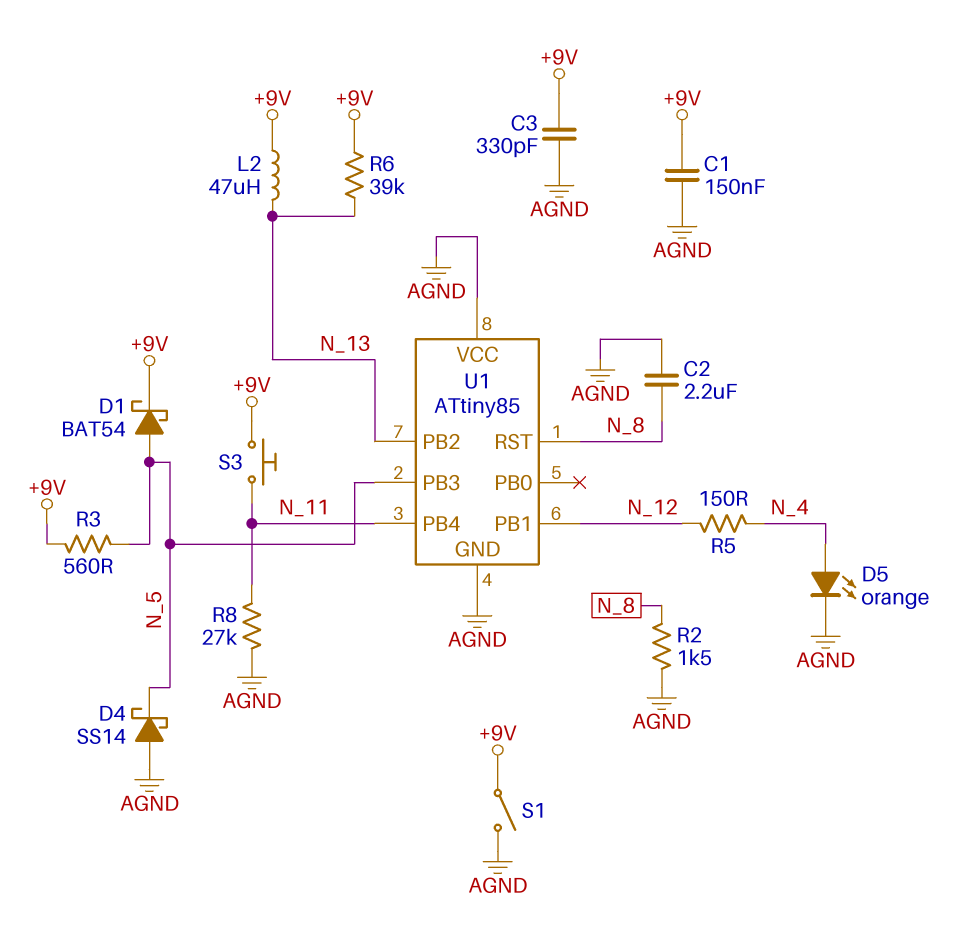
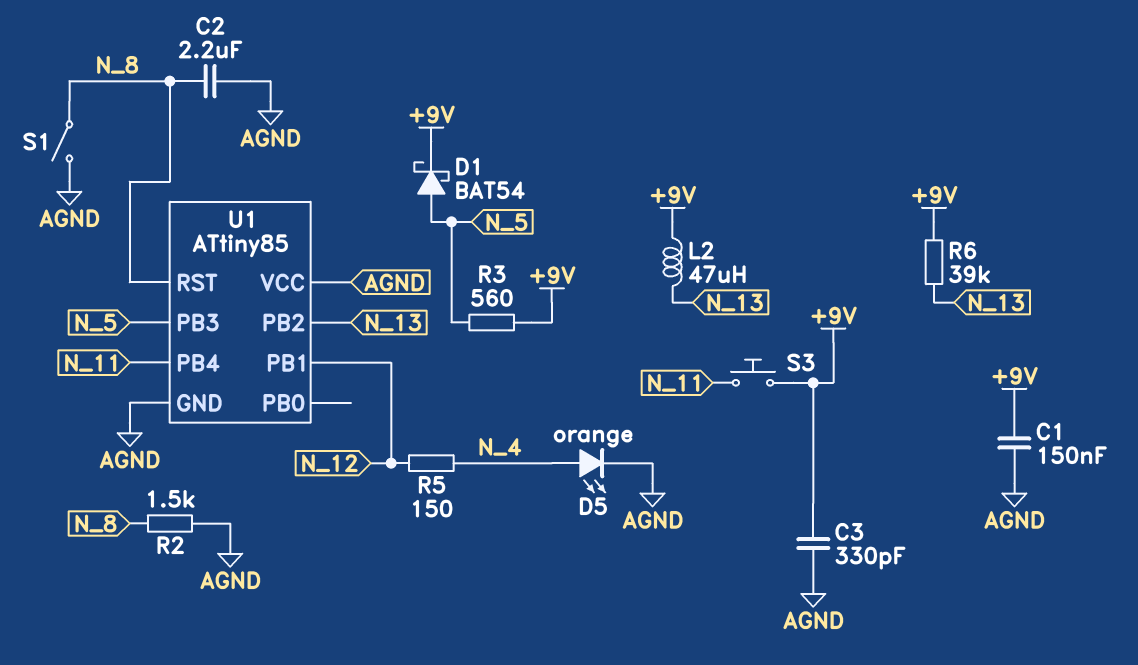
D4: schottky SS14 (A AGND, K N_5) -> none
R8: 27k (AGND, N_11) -> none
S1: switch (+9V, AGND) -> switch (AGND, N_8)

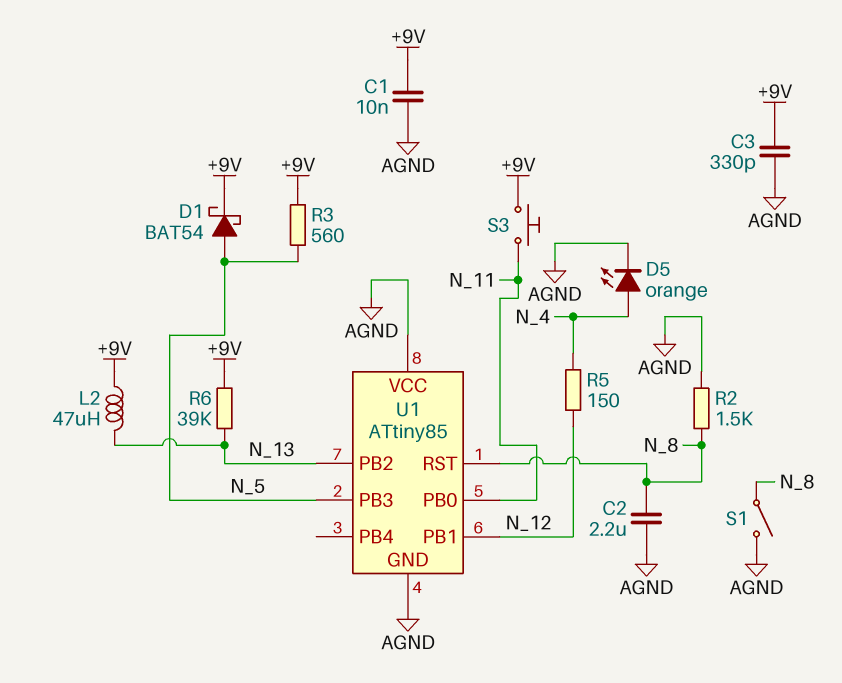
C1: 150nF (+9V, AGND) -> 10nF (+9V, AGND)
U1 pin PB0: none -> N_11
U1 pin PB4: N_11 -> none

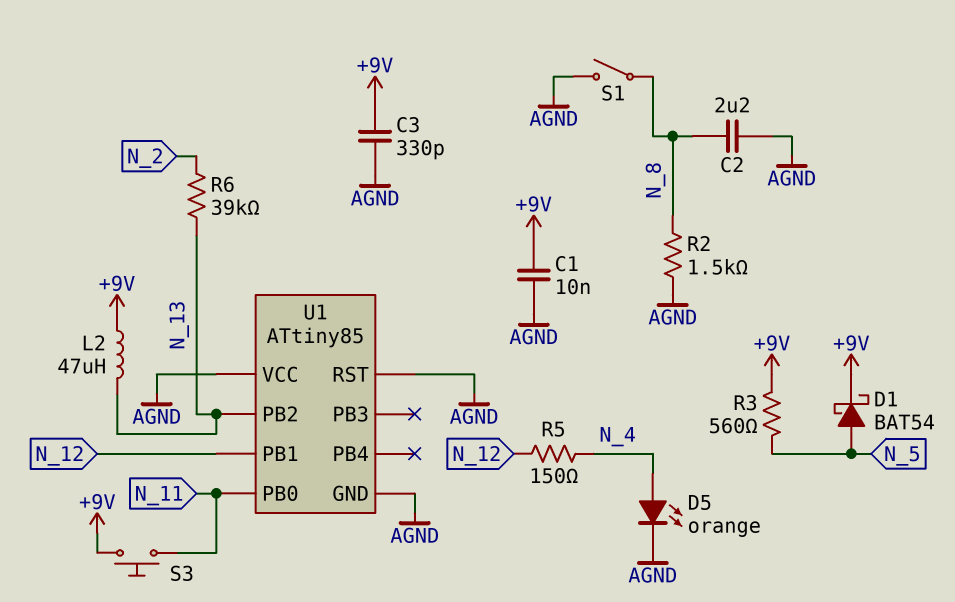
R6: 39k (+9V, N_13) -> 39k (N_2, N_13)
U1 pin PB3: N_5 -> none
U1 pin RST: N_8 -> AGND

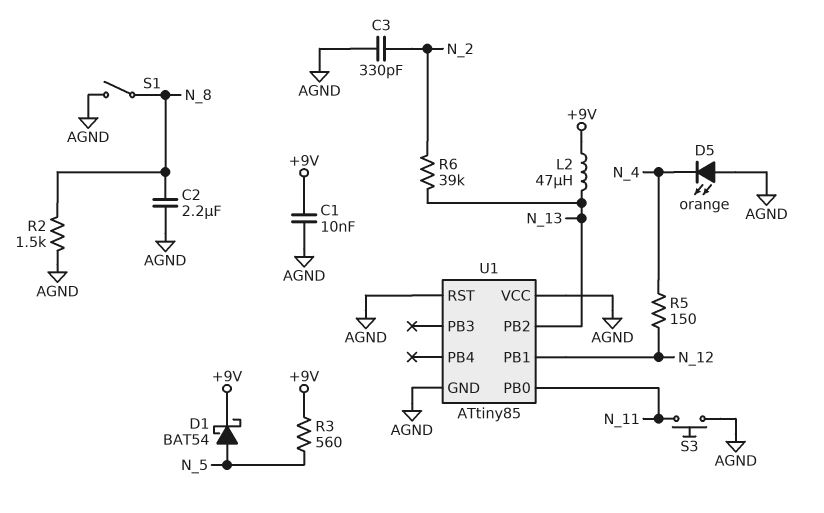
C3: 330pF (+9V, AGND) -> 330pF (AGND, N_2)
D5: LED orange (A N_4, K AGND) -> LED orange (A AGND, K N_4)
S3: button (+9V, N_11) -> button (AGND, N_11)

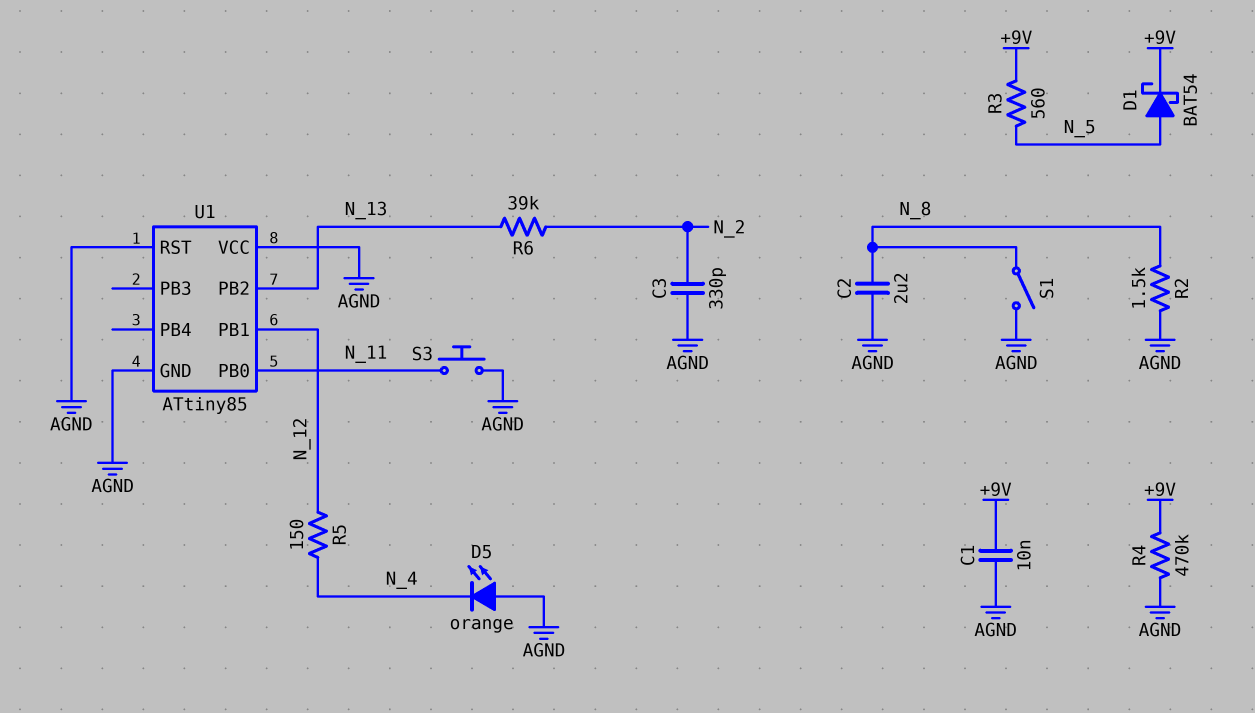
L2: 47uH (+9V, N_13) -> none
R4: none -> 470k (+9V, AGND)

